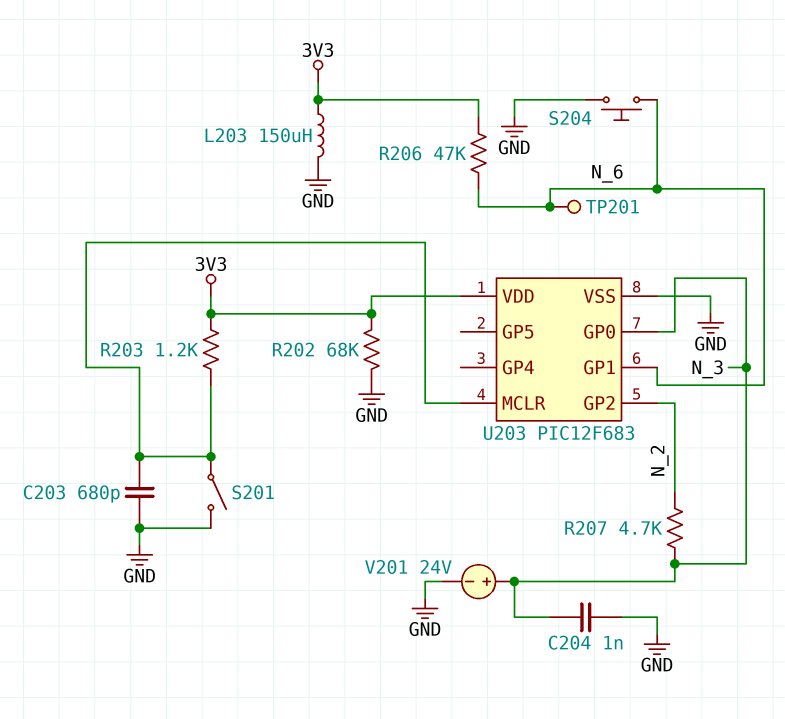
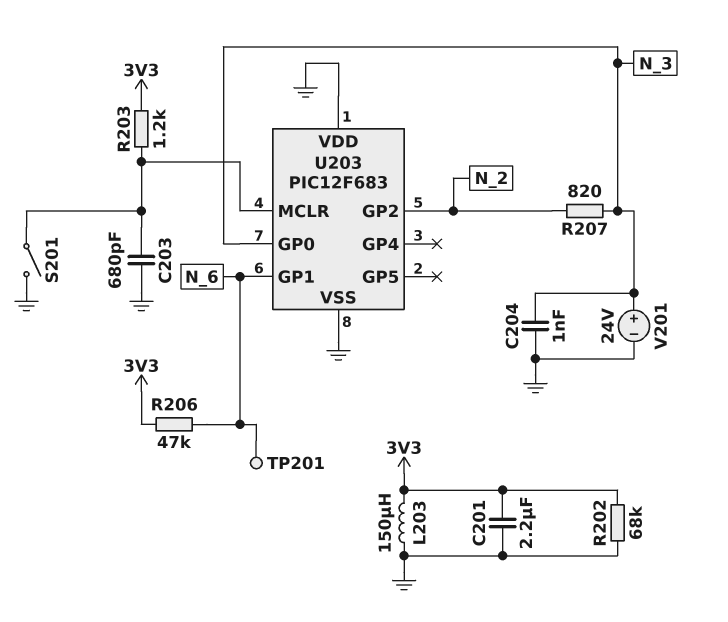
C201: none -> 2.2uF (3V3, GND)
R207: 4.7k (N_2, N_3) -> 820 (N_2, N_3)
S204: button (GND, N_6) -> none
U203 pin VDD: 3V3 -> GND

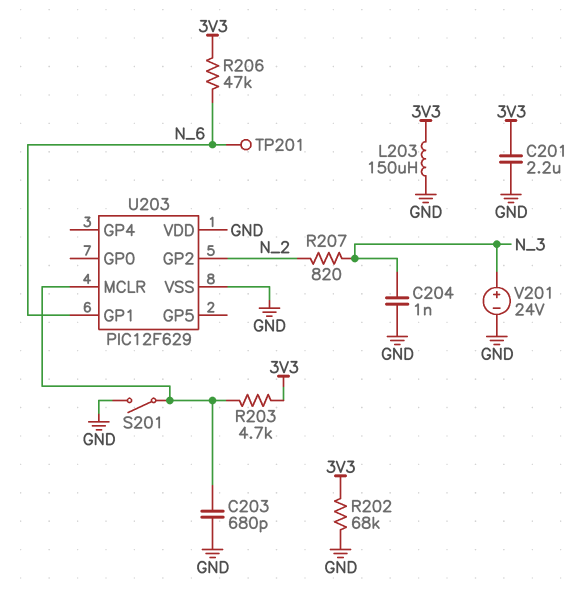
R203: 1.2k (3V3, U203/MCLR) -> 4.7k (3V3, U203/MCLR)
U203: PIC12F683 -> PIC12F629
U203 pin GP0: N_3 -> none

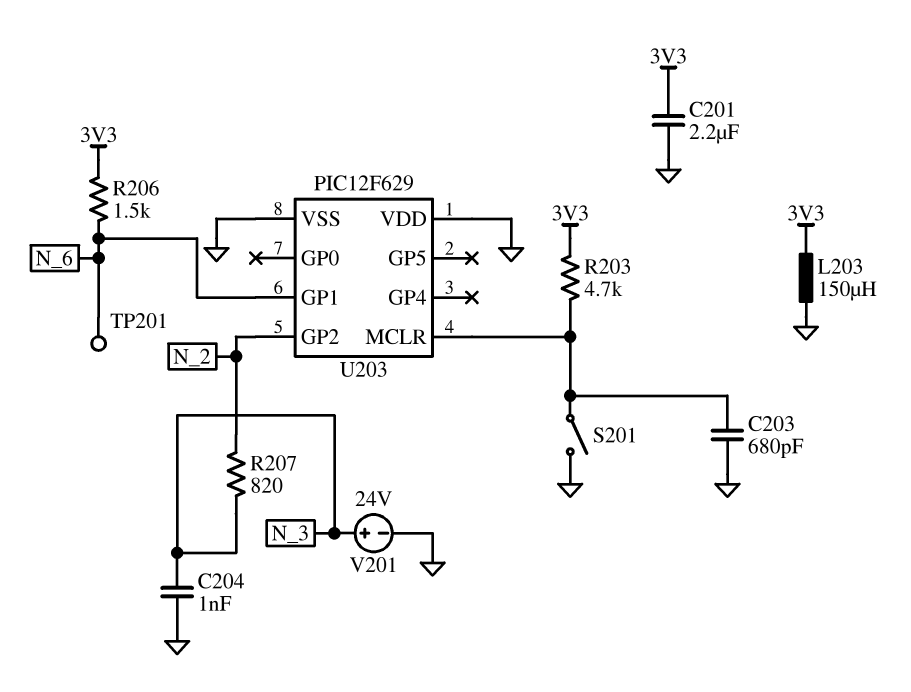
R202: 68k (3V3, GND) -> none
R206: 47k (3V3, N_6) -> 1.5k (3V3, N_6)

